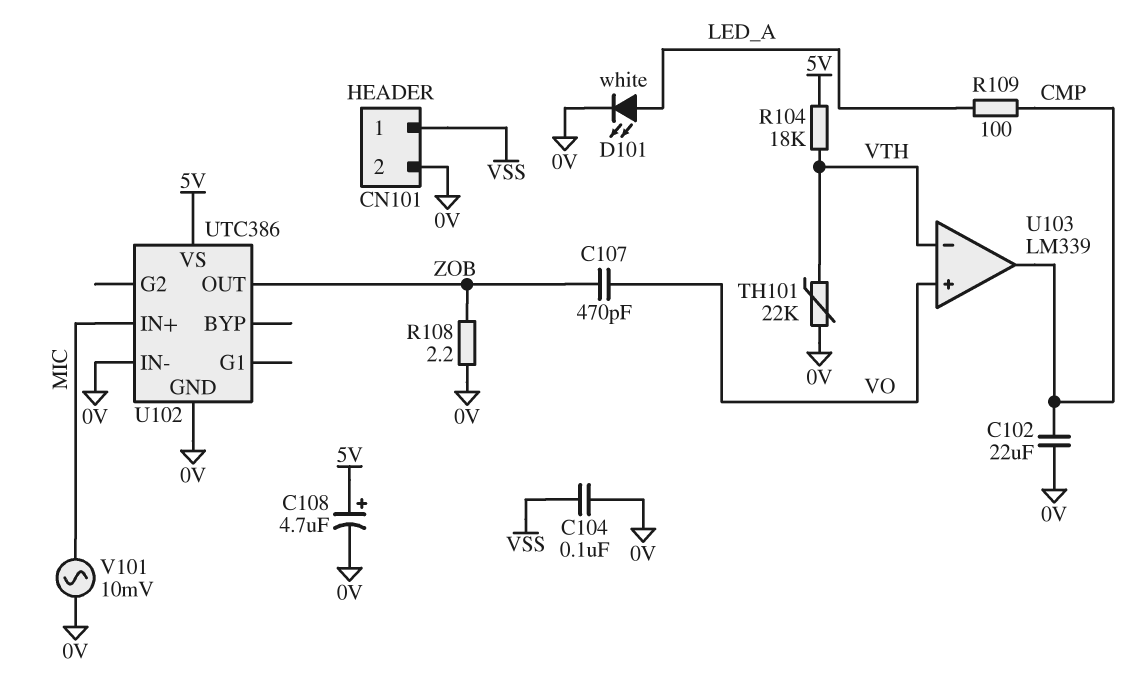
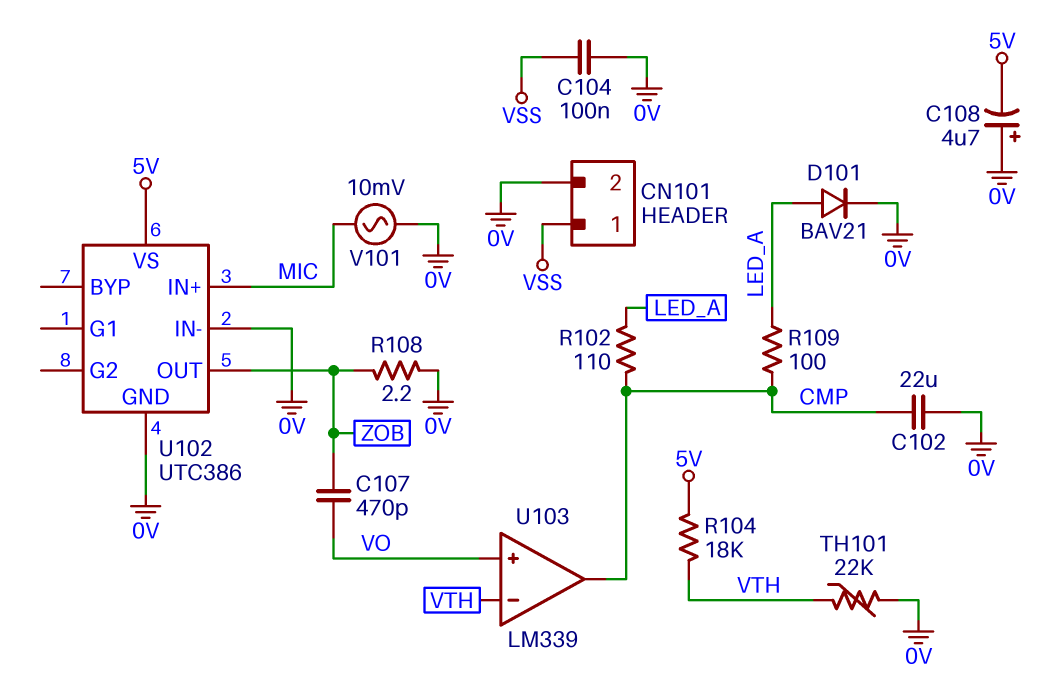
C108: 4.7uF (plus 5V, minus 0V) -> 4.7uF (plus 0V, minus 5V)
D101: LED white (A LED_A, K 0V) -> diode BAV21 (A LED_A, K 0V)
R102: none -> 110 (CMP, LED_A)

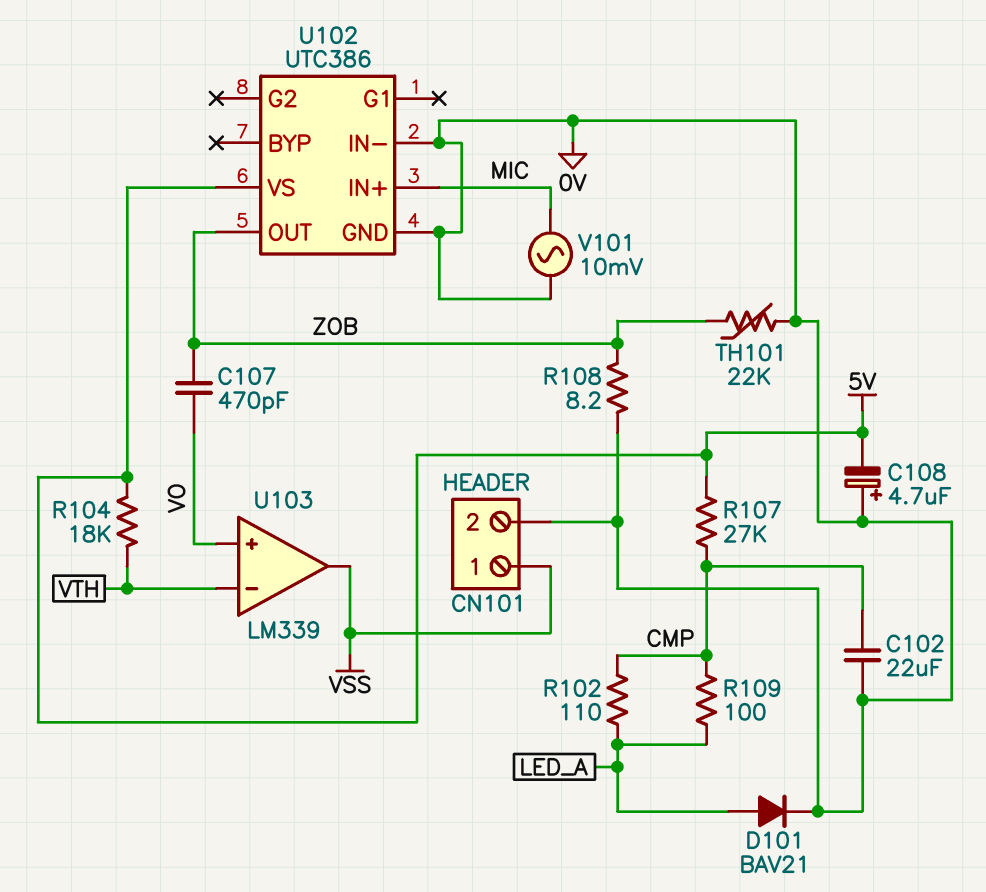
C104: 100nF (0V, VSS) -> none
R107: none -> 27k (5V, CMP)
R108: 2.2 (0V, ZOB) -> 8.2 (0V, ZOB)
TH101: 22k (0V, VTH) -> 22k (0V, ZOB)
U103 pin out: CMP -> VSS

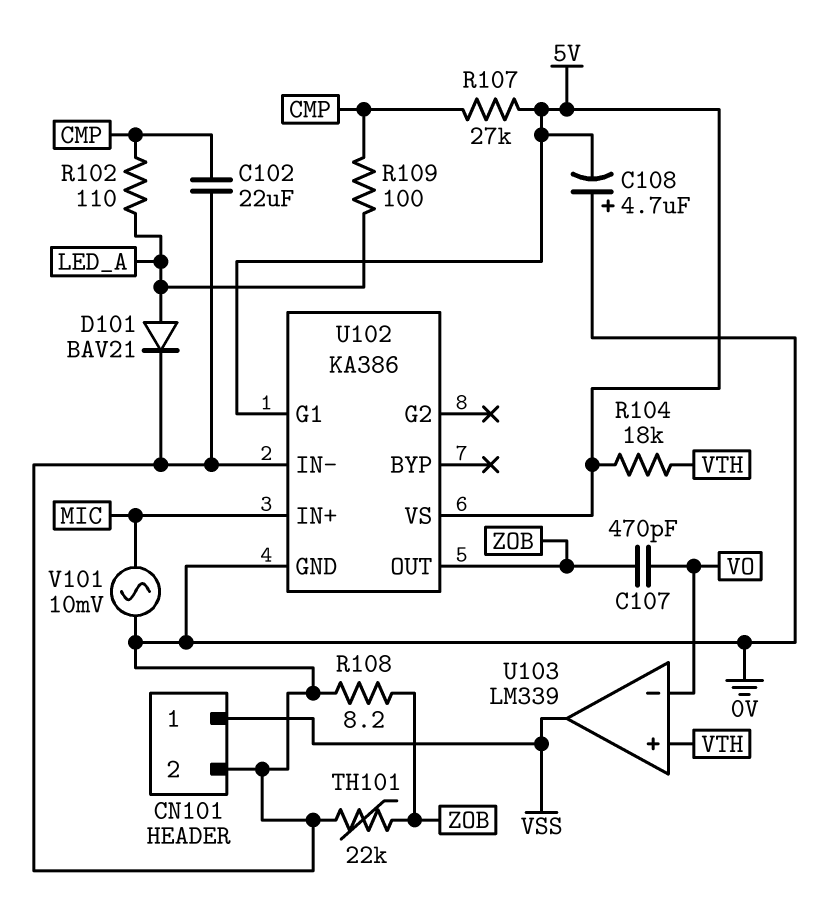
U102: UTC386 -> KA386
U102 pin G1: none -> 5V
U103 pin in+: VO -> VTH
U103 pin in-: VTH -> VO

